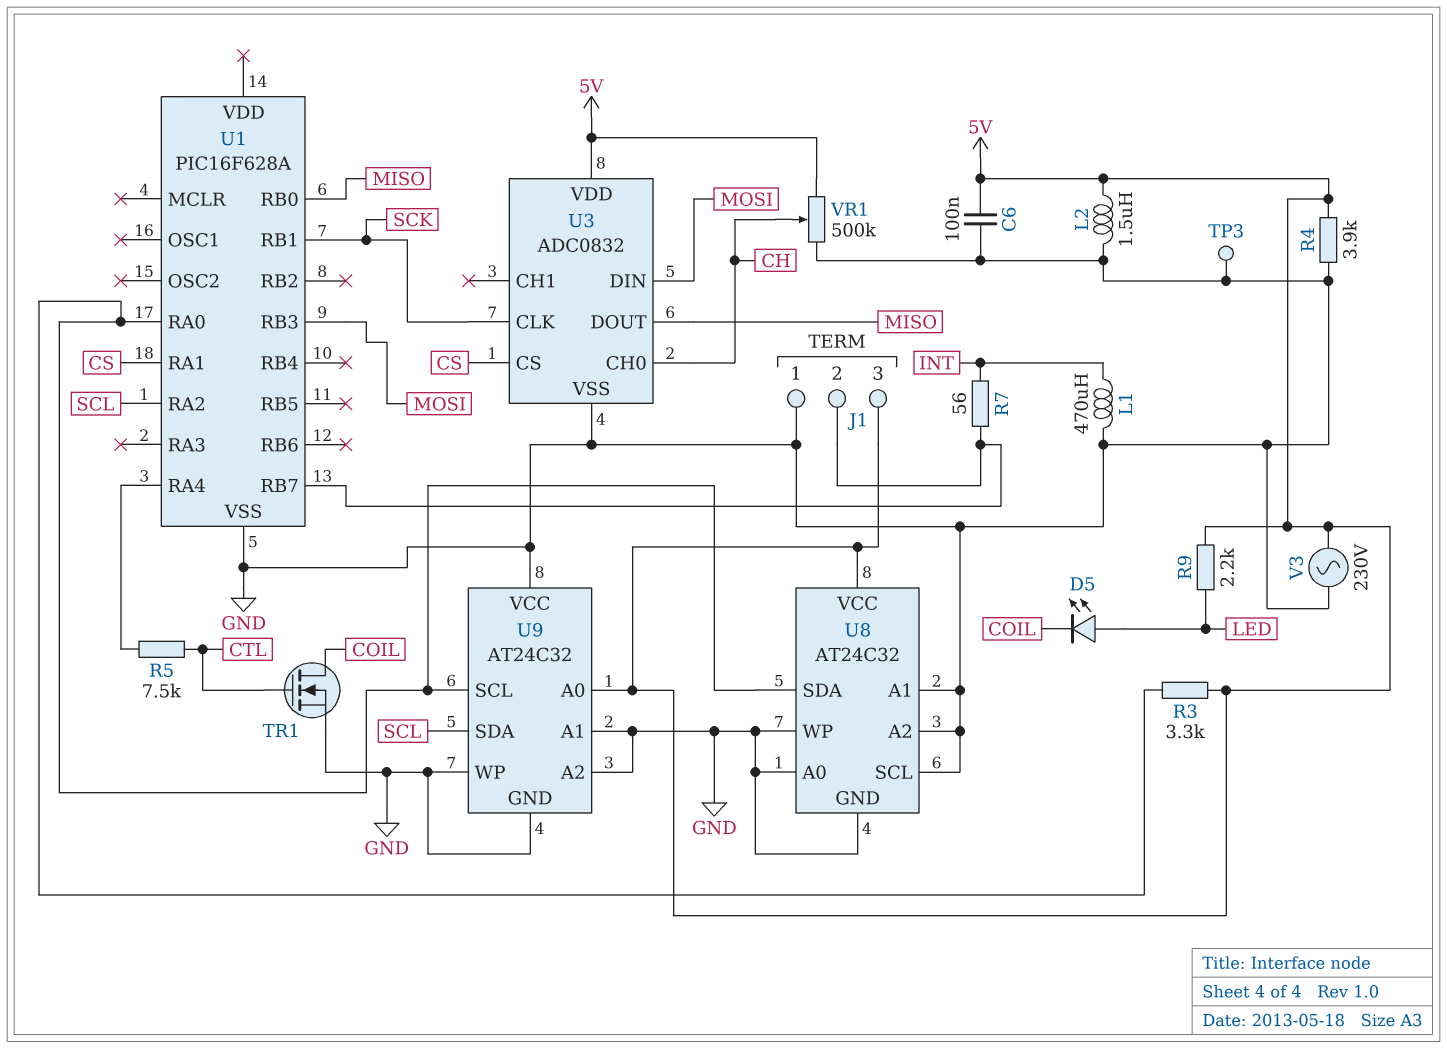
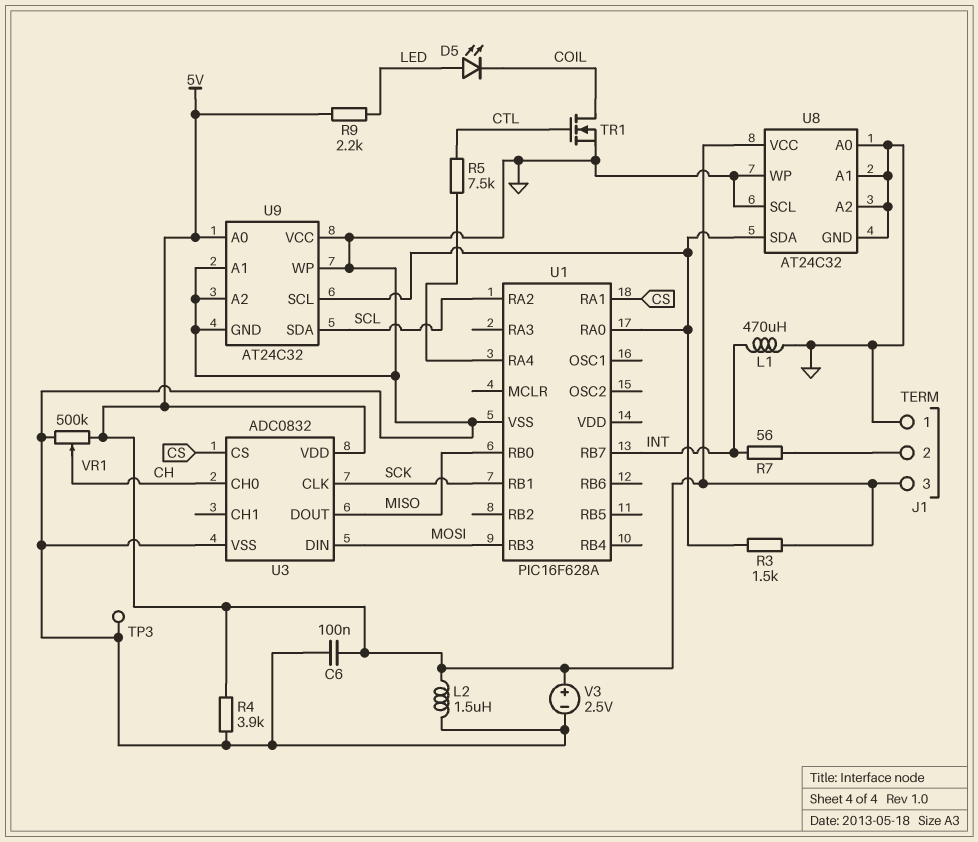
R3: 3.3k (5V, U1/RA0) -> 1.5k (5V, U1/RA0)
U1 pin RB7: J1/2 -> INT
V3: AC 230V (5V, GND) -> 2.5V (plus 5V, minus GND)

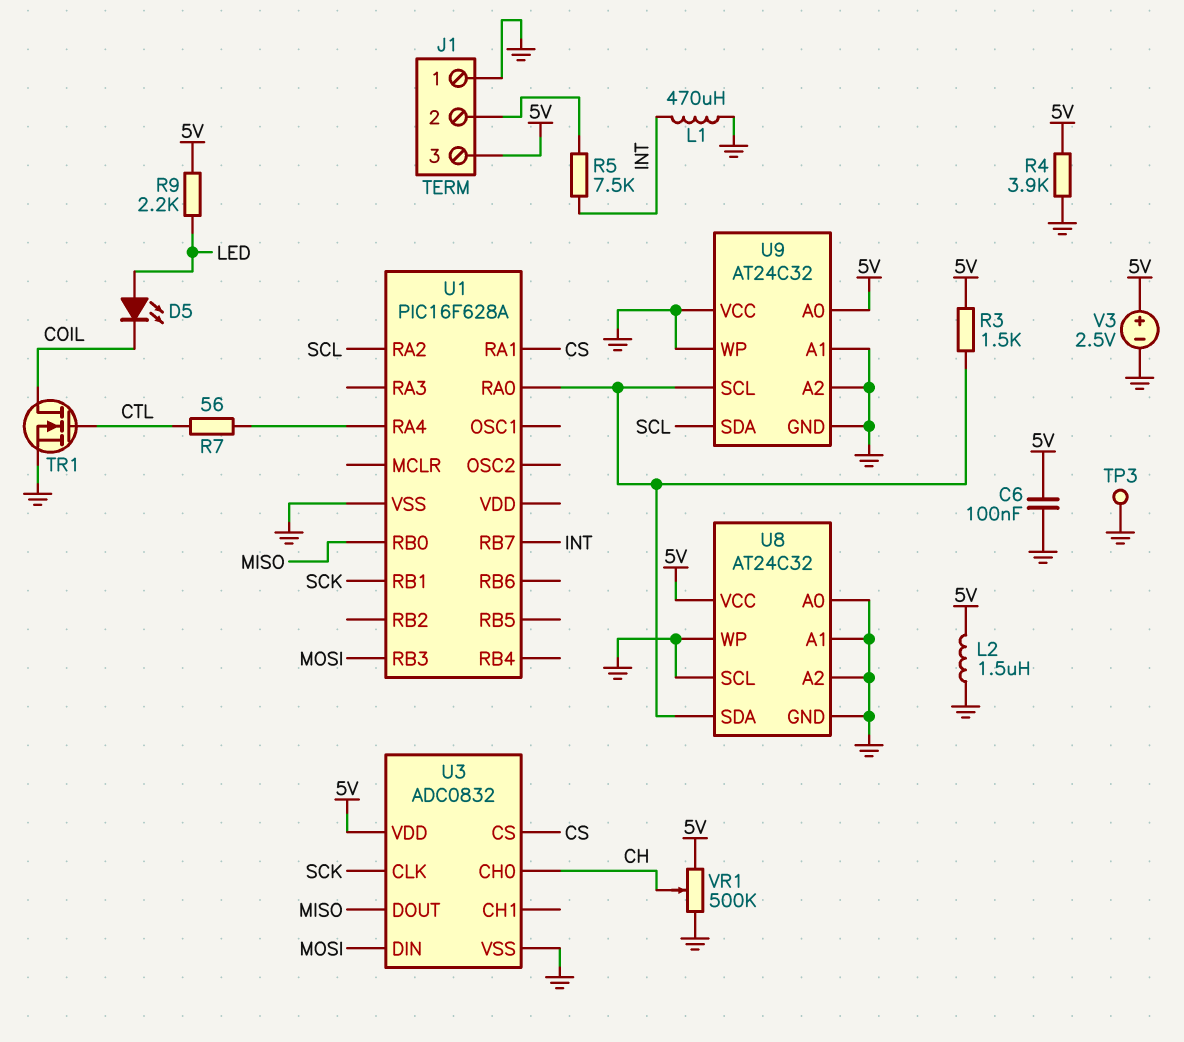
R5: 7.5k (CTL, U1/RA4) -> 7.5k (INT, J1/2)
R7: 56 (INT, J1/2) -> 56 (CTL, U1/RA4)

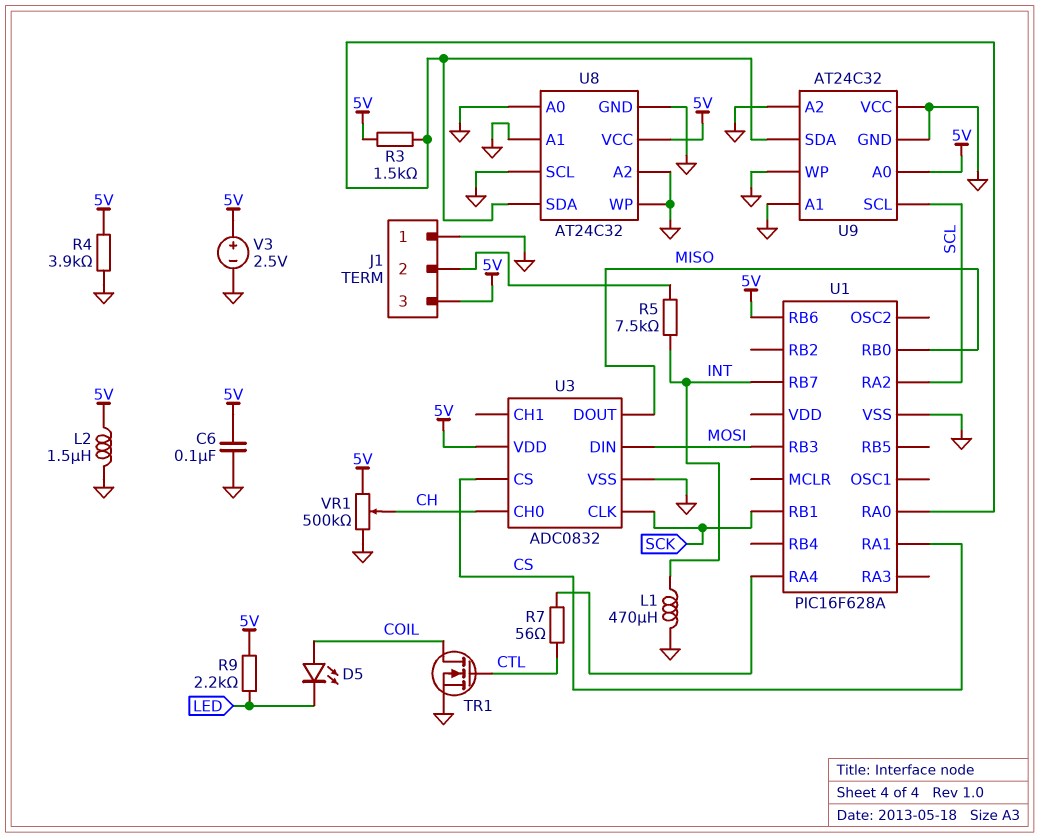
D5: LED (A LED, K COIL) -> LED (A COIL, K LED)
TP3: test point (GND) -> none
U1 pin RB6: none -> 5V
U9 pin SCL: U1/RA0 -> SCL
U9 pin SDA: SCL -> U1/RA0

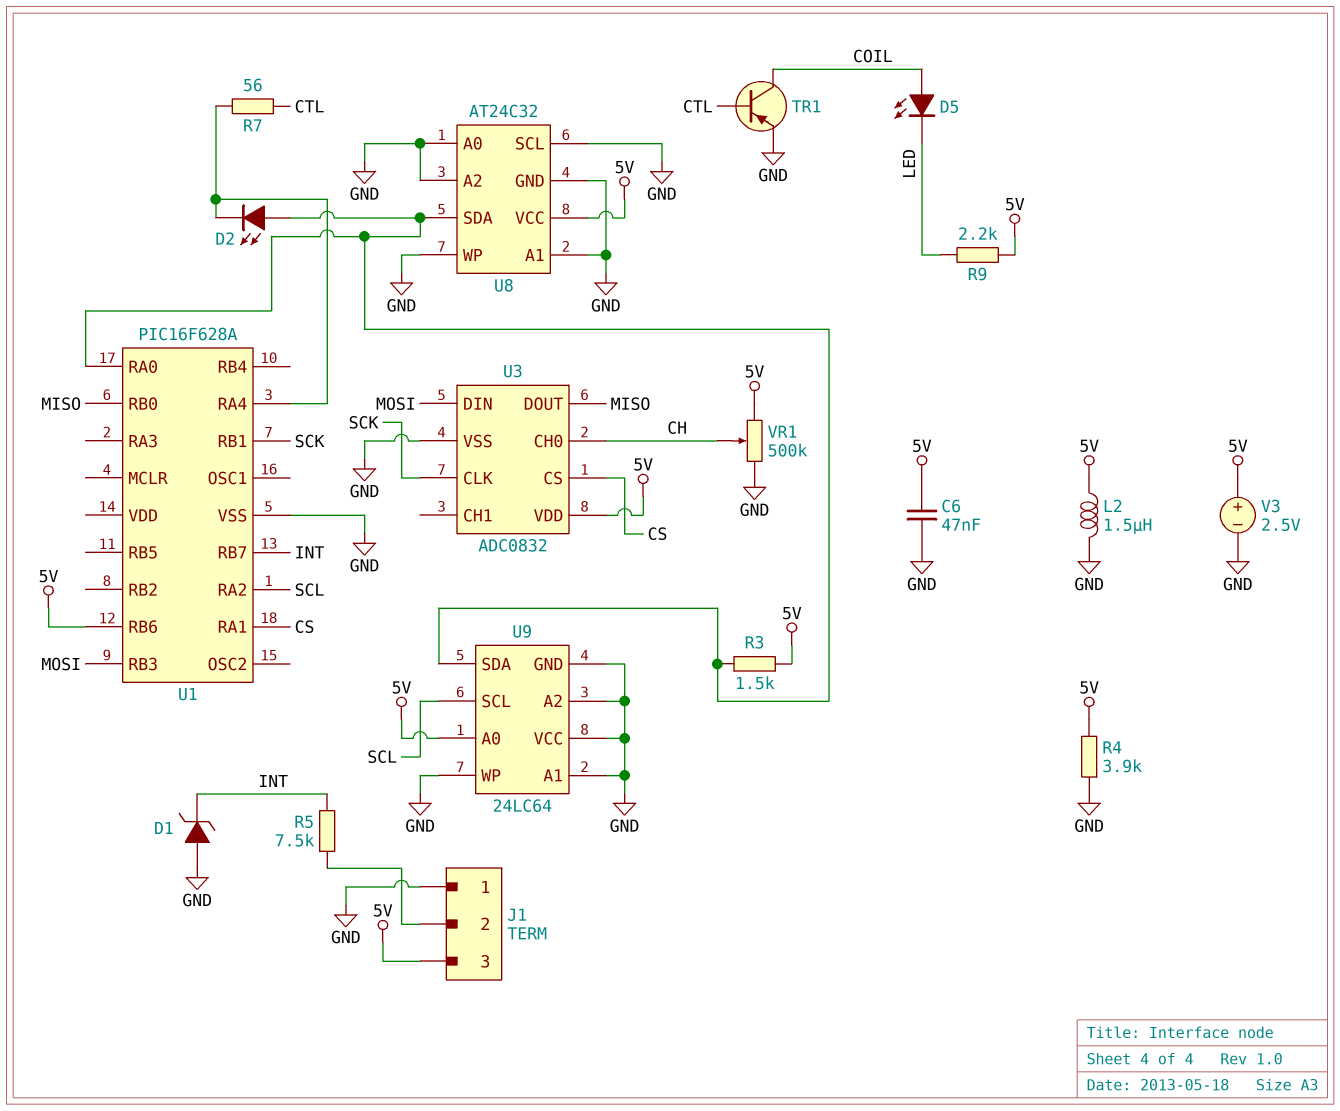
C6: 100nF (5V, GND) -> 47nF (5V, GND)
D1: none -> zener (A GND, K INT)
D2: none -> LED (A U1/RA0, K U1/RA4)
L1: 470uH (GND, INT) -> none
TR1: NMOS (G CTL, D COIL, S GND) -> PNP (B CTL, C COIL, E GND)
U9: AT24C32 -> 24LC64

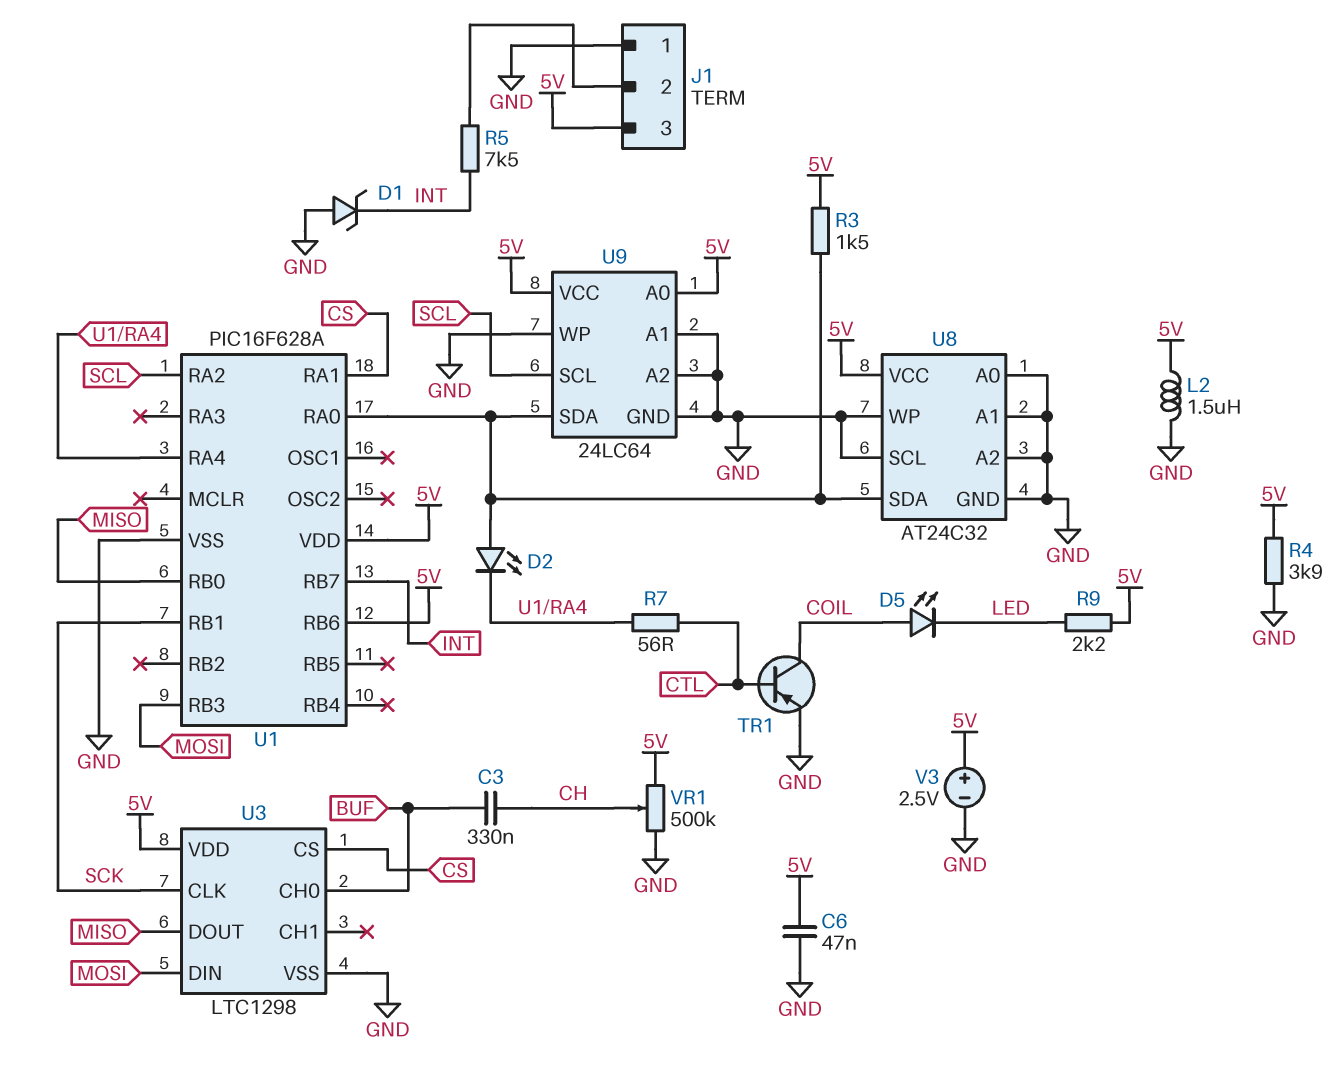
C3: none -> 330nF (BUF, CH)
U1 pin VDD: none -> 5V
U3: ADC0832 -> LTC1298
U3 pin CH0: CH -> BUF
U9 pin VCC: GND -> 5V

